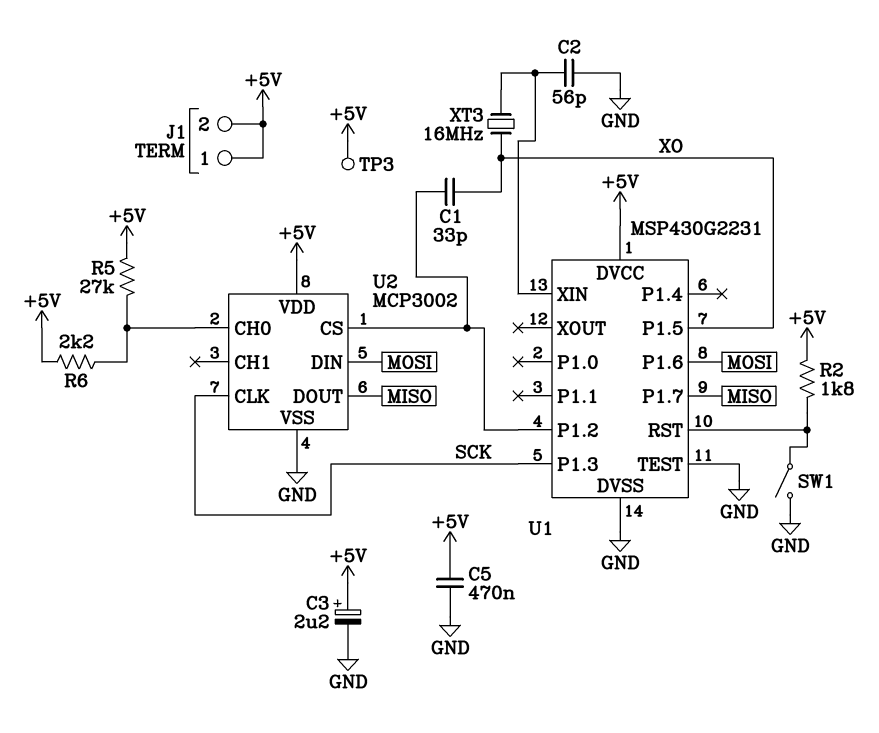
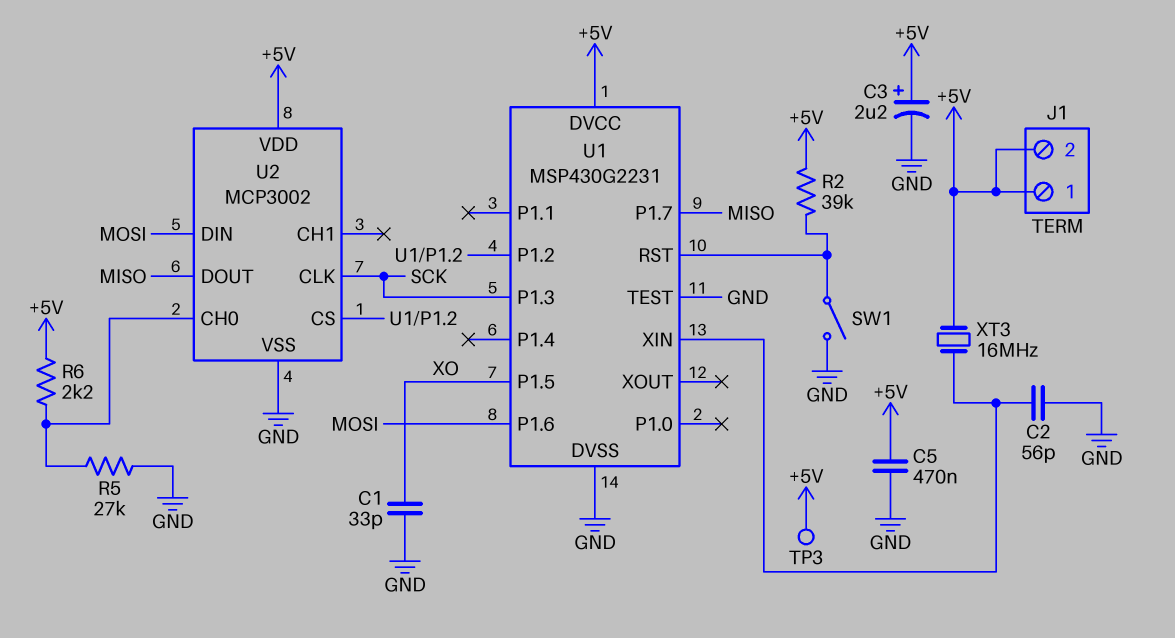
C1: 33pF (U1/P1.2, XO) -> 33pF (GND, XO)
R2: 1.8k (+5V, U1/RST) -> 39k (+5V, U1/RST)
R5: 27k (+5V, U2/CH0) -> 27k (GND, U2/CH0)
XT3: 16MHz (U1/XIN, XO) -> 16MHz (+5V, U1/XIN)

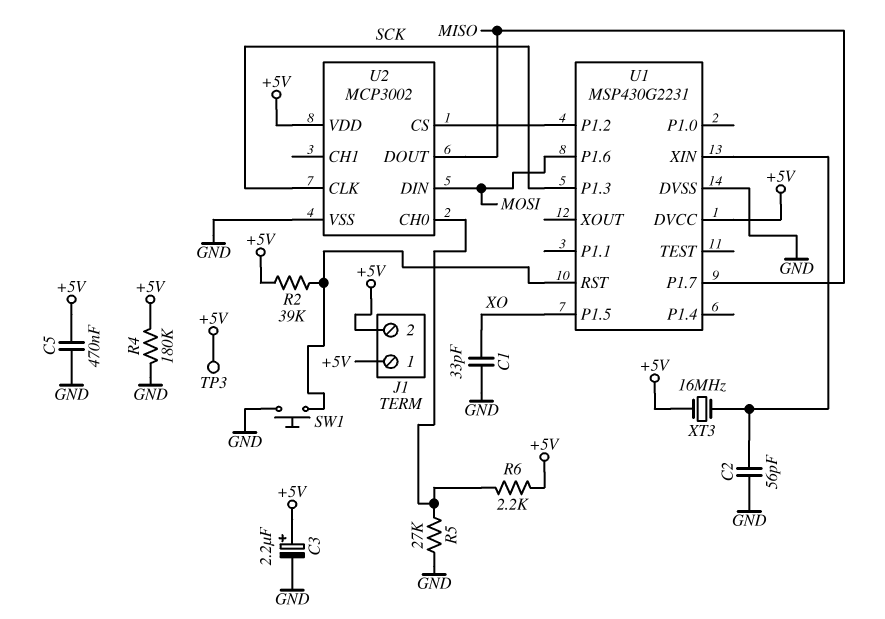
R4: none -> 180k (+5V, GND)
SW1: switch (GND, U1/RST) -> button (GND, U1/RST)
U1 pin TEST: GND -> none

